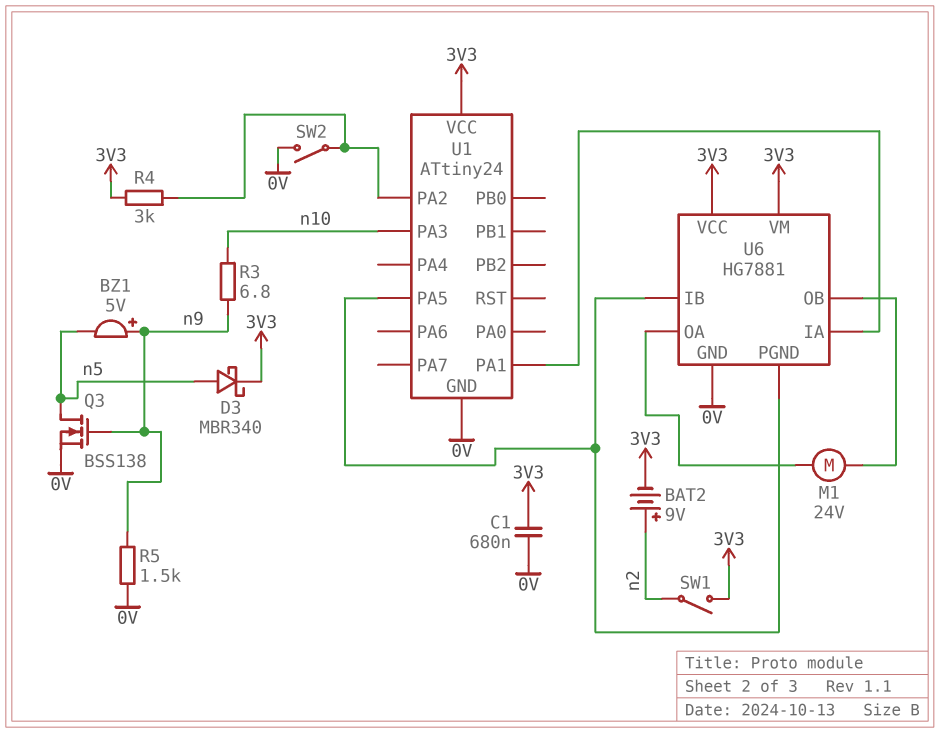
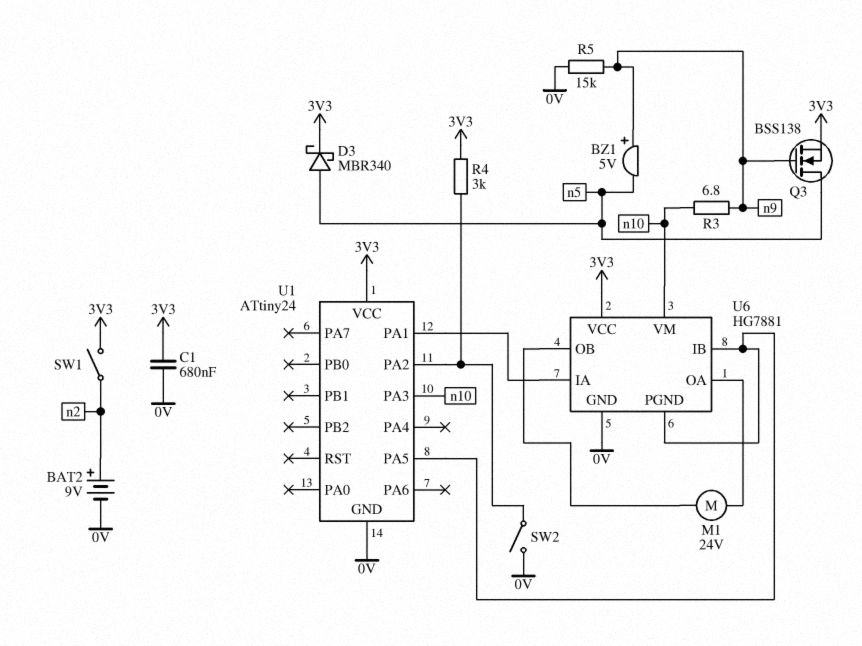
BAT2: 9V (plus n2, minus 3V3) -> 9V (plus n2, minus 0V)
Q3: NMOS BSS138 (G n9, D n5, S 0V) -> NMOS BSS138 (G n9, D n5, S 3V3)
R5: 1.5k (0V, n9) -> 15k (0V, n9)
U6 pin VM: 3V3 -> n10

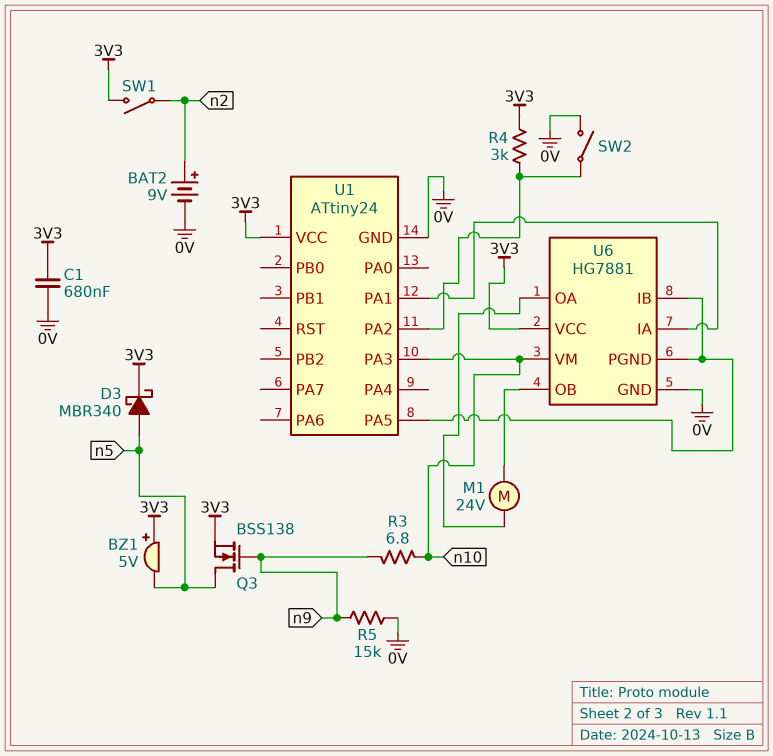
BZ1: buzzer 5V (plus n9, minus n5) -> buzzer 5V (plus 3V3, minus n5)

